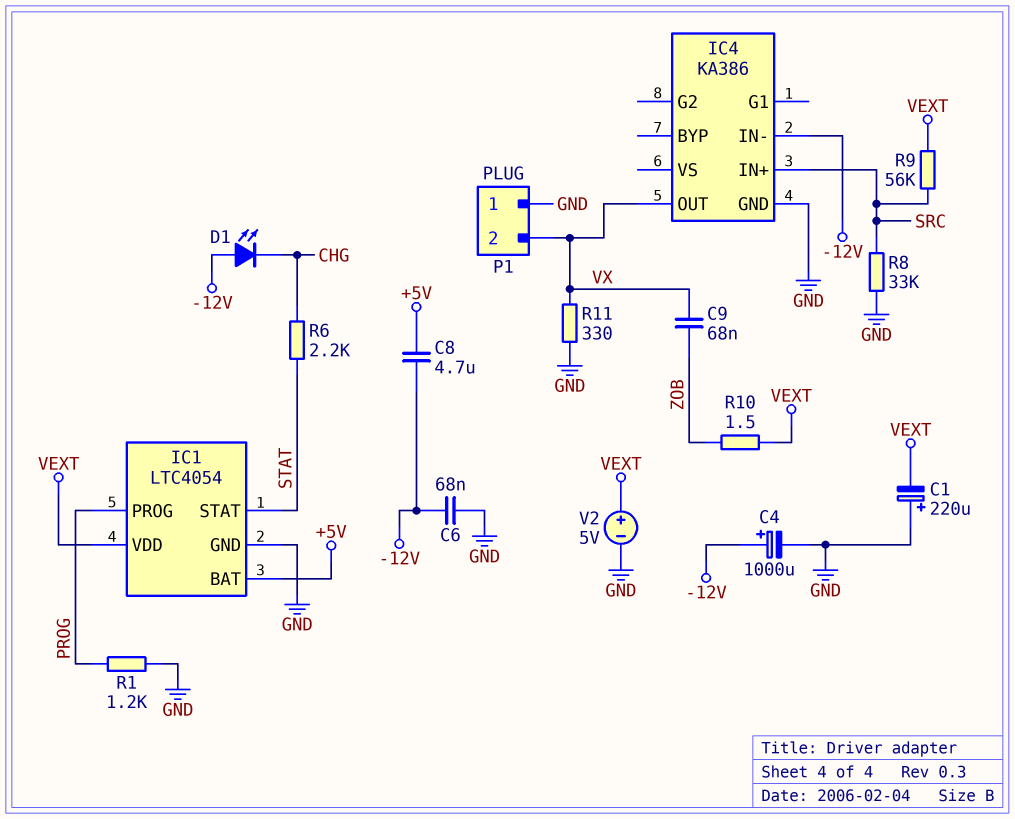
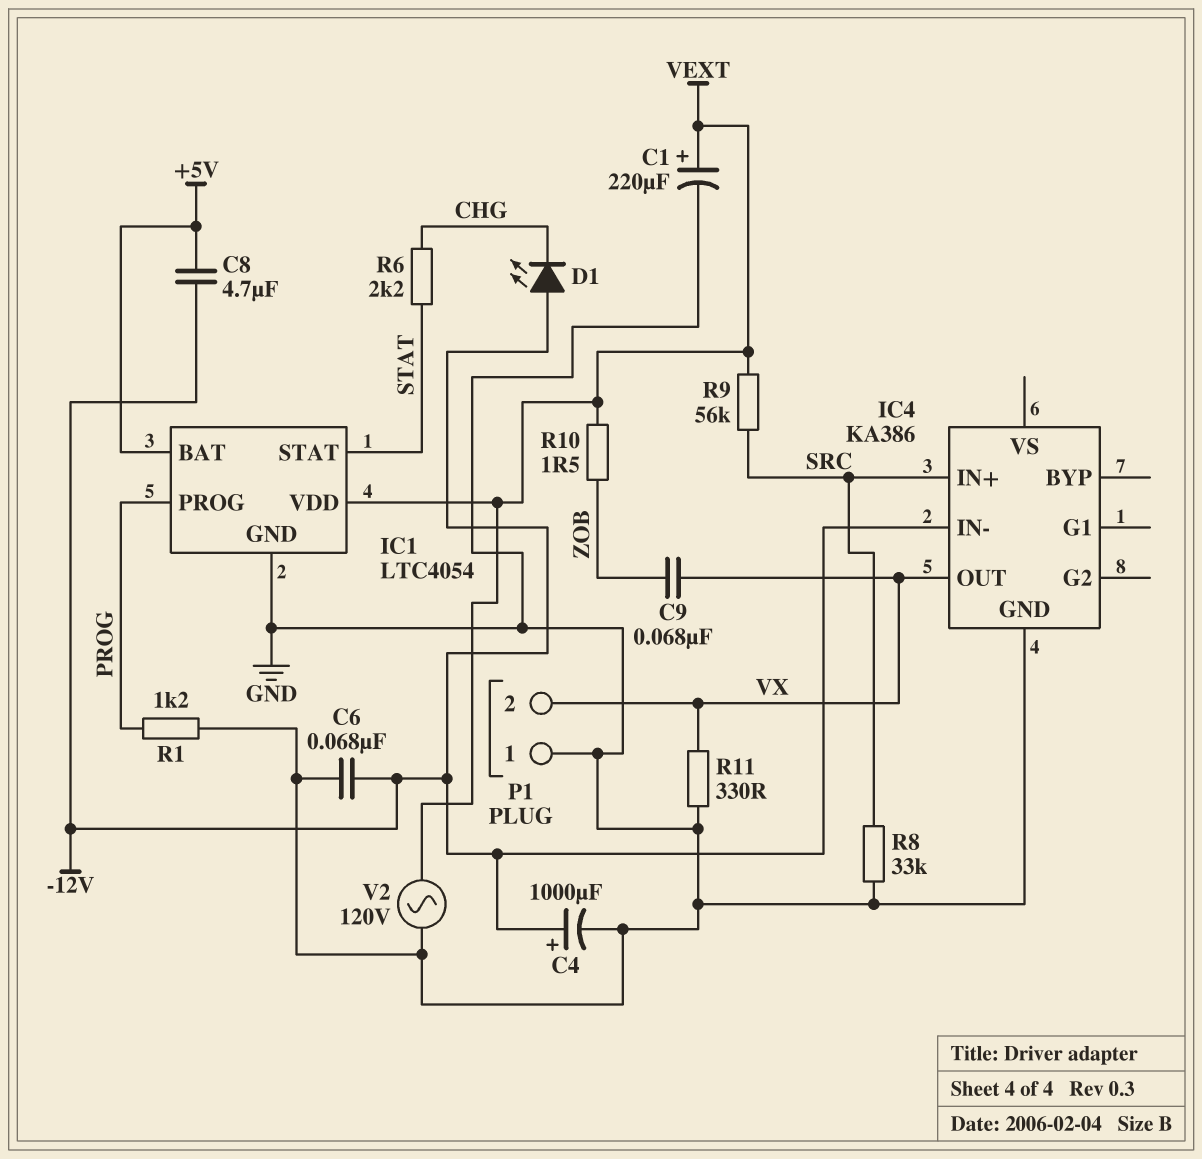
C1: 220uF (plus GND, minus VEXT) -> 220uF (plus VEXT, minus GND)
V2: 5V (plus VEXT, minus GND) -> AC 120V (GND, VEXT)

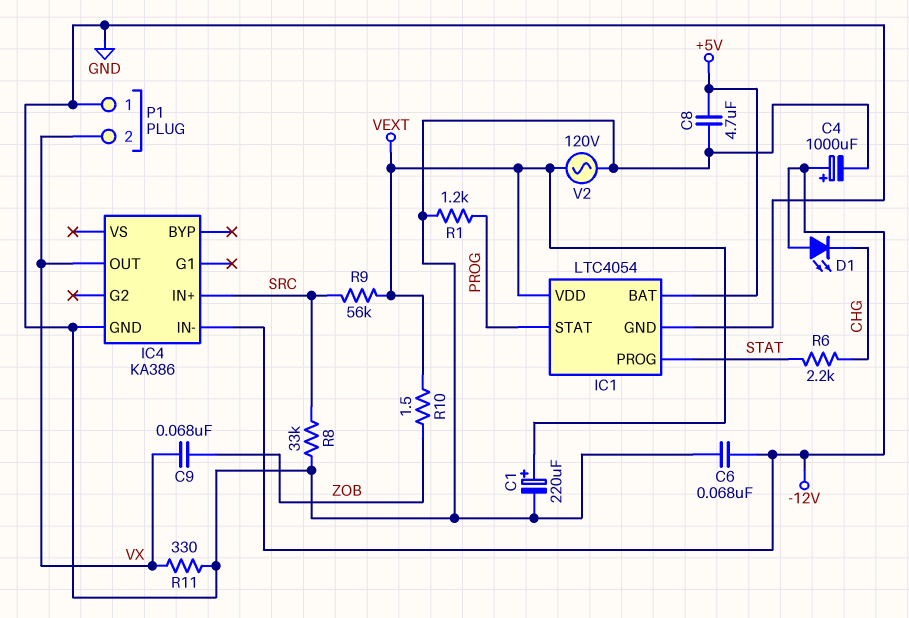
C8: 4.7uF (+5V, -12V) -> 4.7uF (+5V, GND)
IC1 pin PROG: PROG -> STAT
IC1 pin STAT: STAT -> PROG

